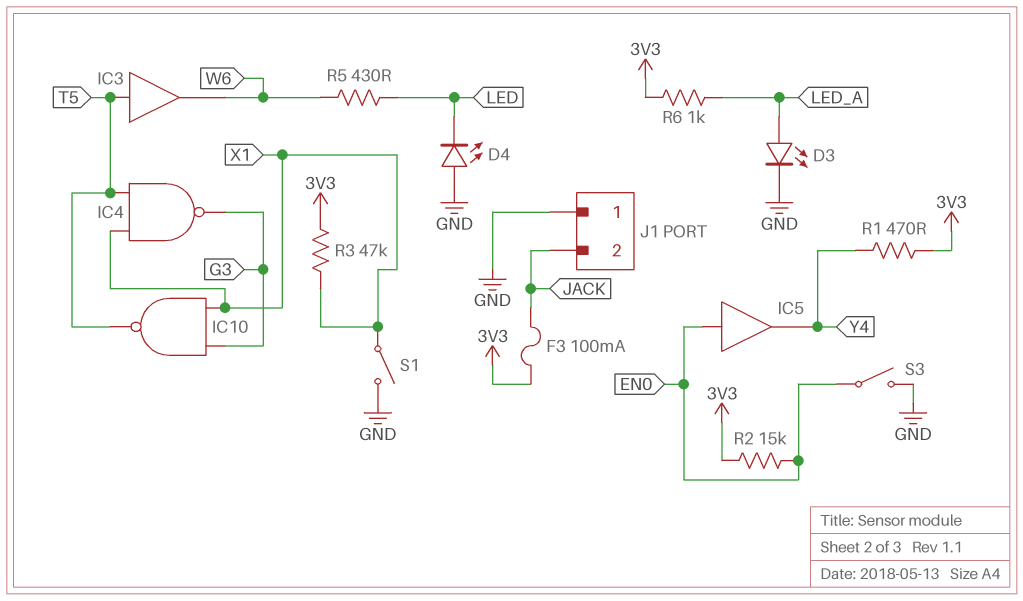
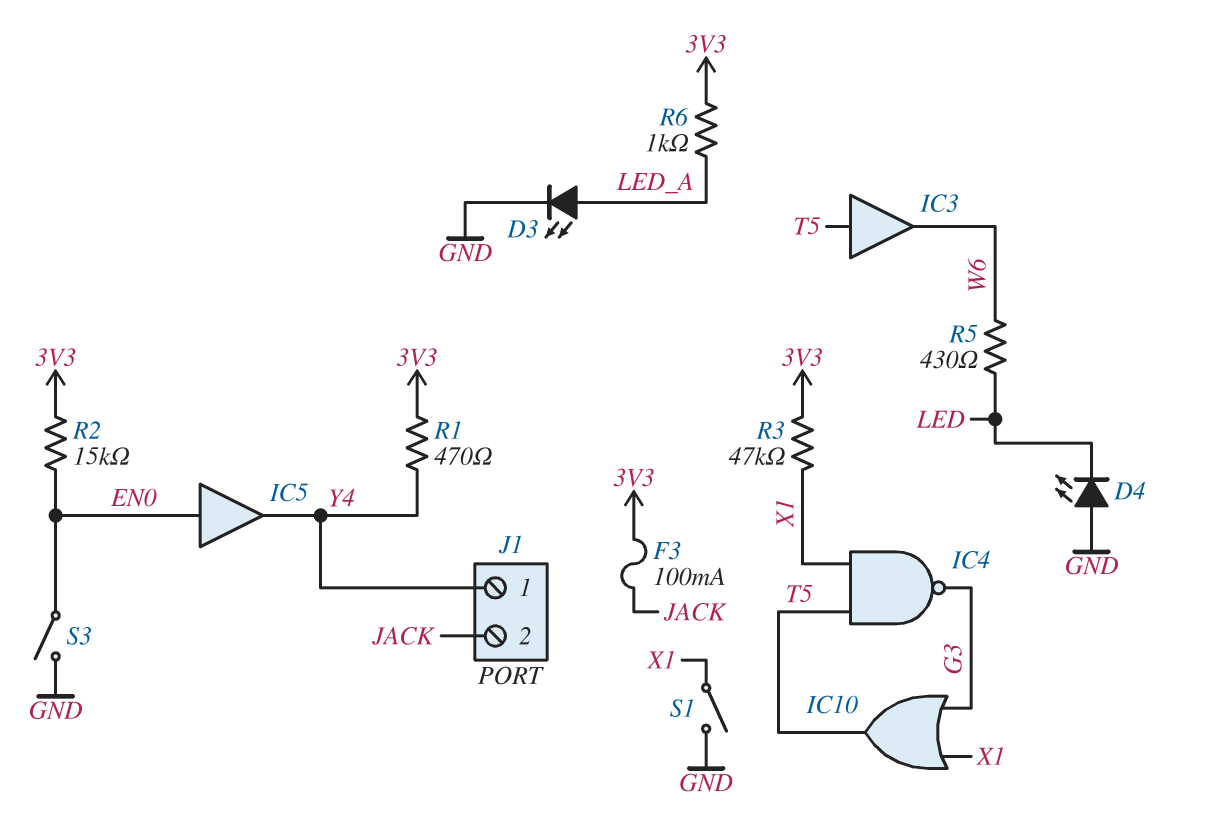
IC10: NAND (in G3, in X1, out T5) -> OR (in G3, in X1, out T5)
J1 pin 1: GND -> Y4

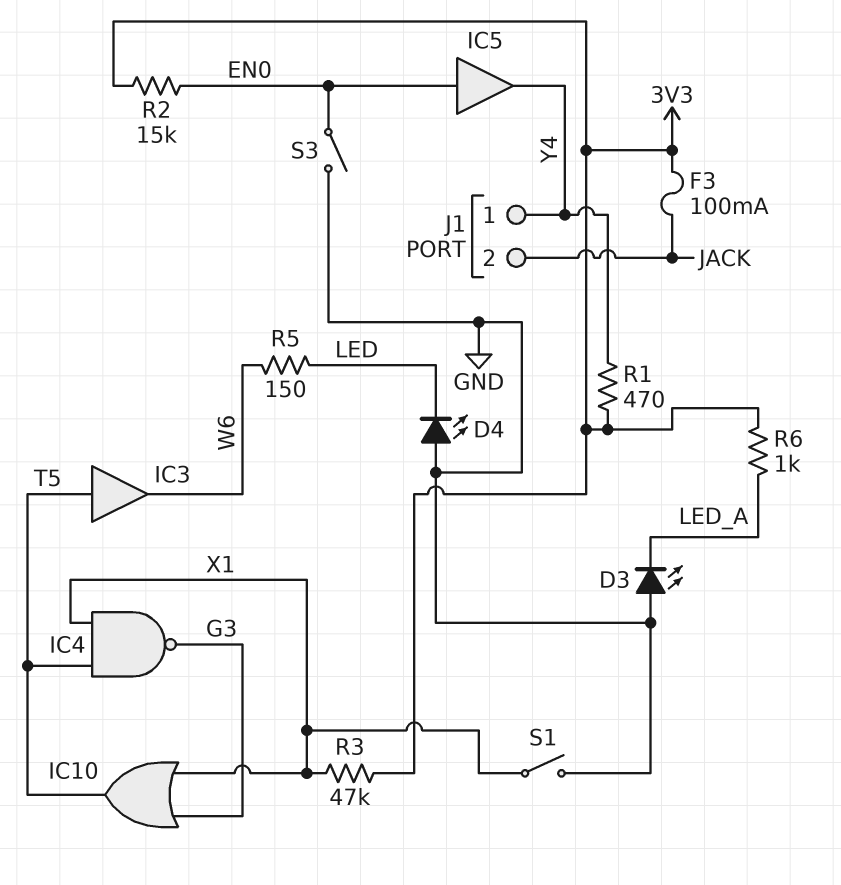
D3: LED (A LED_A, K GND) -> LED (A GND, K LED_A)
R5: 430 (LED, W6) -> 150 (LED, W6)

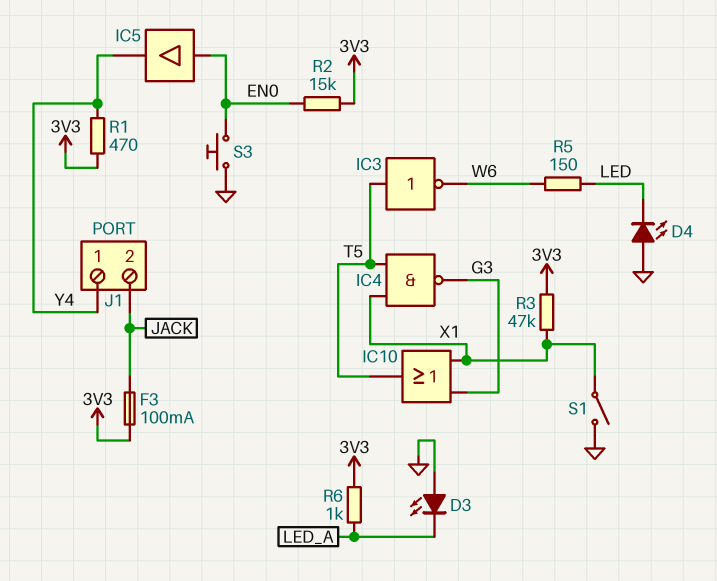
IC3: buffer (in T5, out W6) -> NOT (in T5, out W6)
S3: switch (EN0, GND) -> button (EN0, GND)

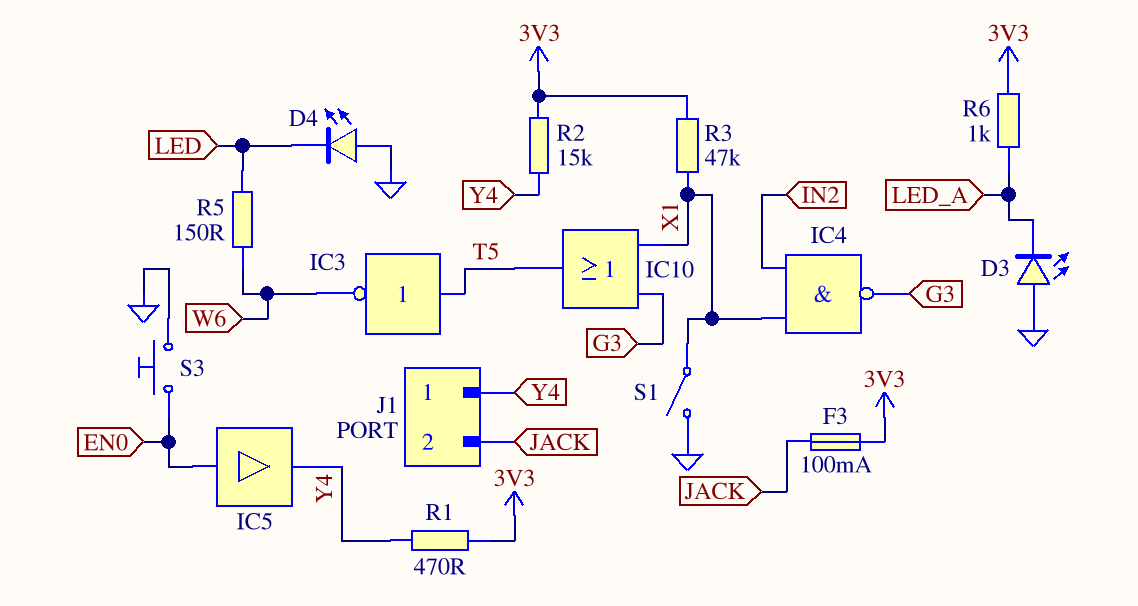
IC4: NAND (in T5, in X1, out G3) -> NAND (in IN2, in X1, out G3)
R2: 15k (3V3, EN0) -> 15k (3V3, Y4)

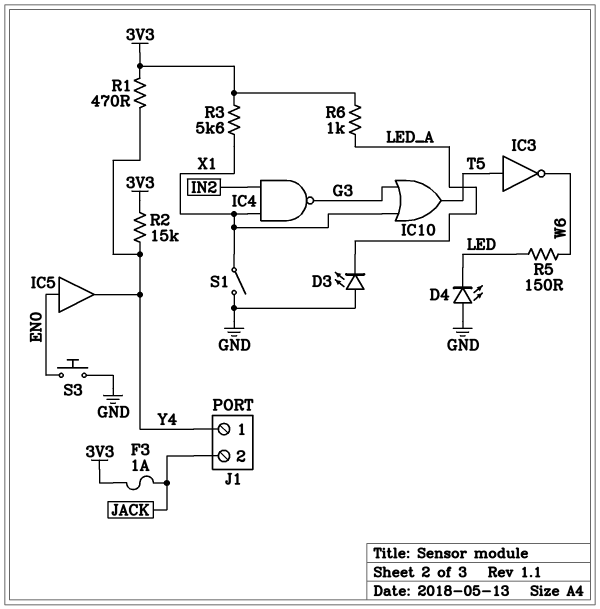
F3: 100mA (3V3, JACK) -> 1A (3V3, JACK)
R3: 47k (3V3, X1) -> 5.6k (3V3, X1)

